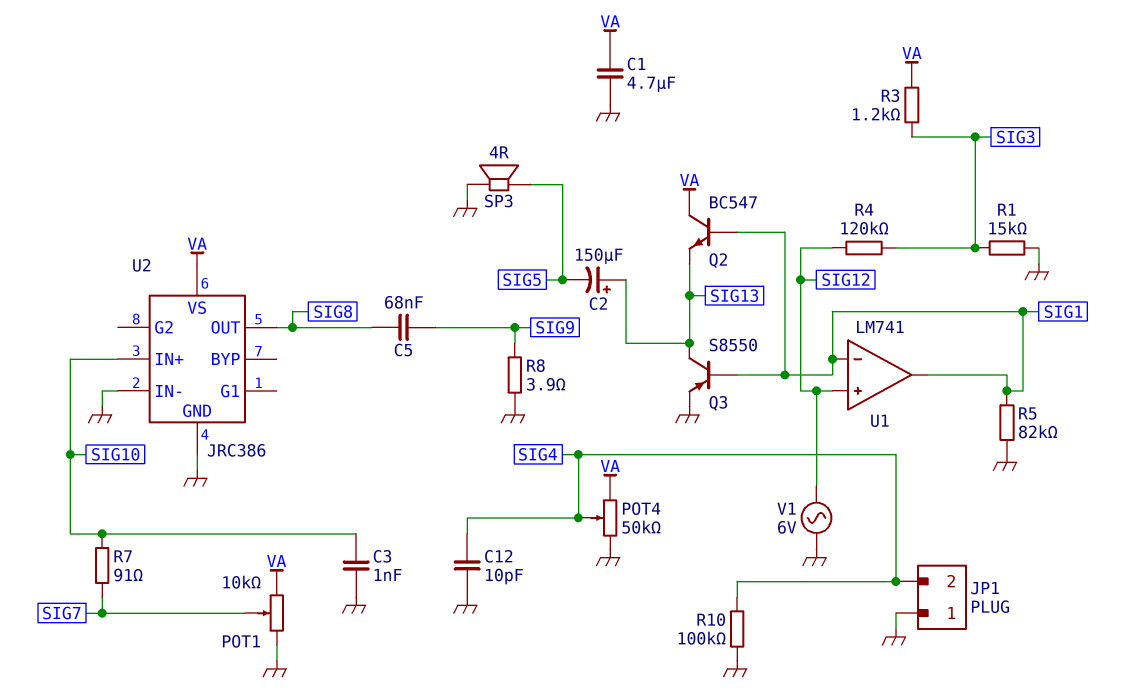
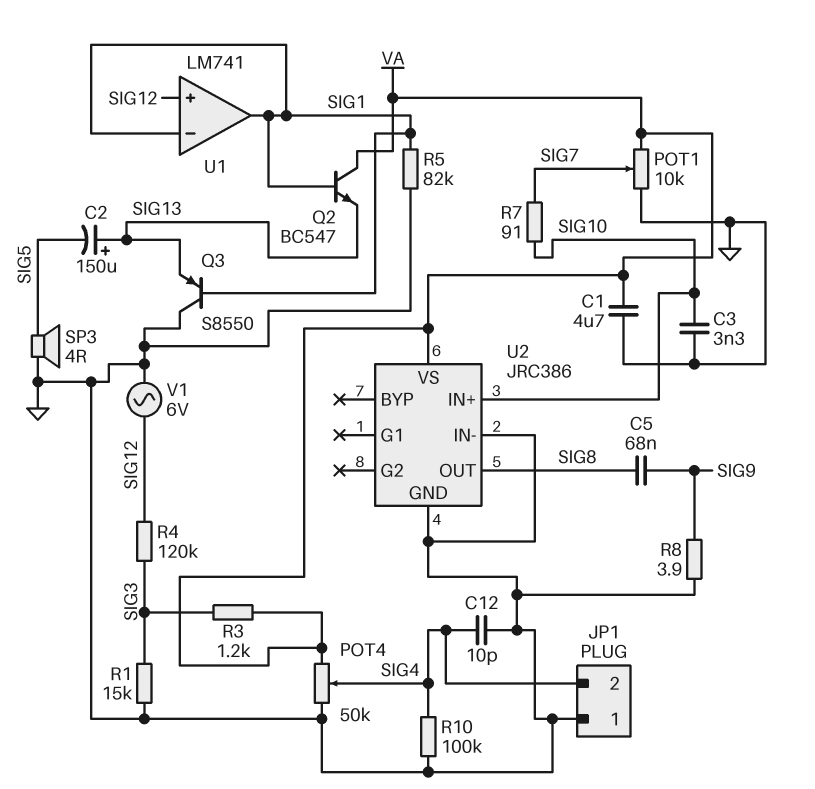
C3: 1nF (GND, SIG10) -> 3.3nF (GND, SIG10)
Q3: PNP S8550 (B SIG1, C SIG13, E GND) -> PNP S8550 (B SIG1, C GND, E SIG13)

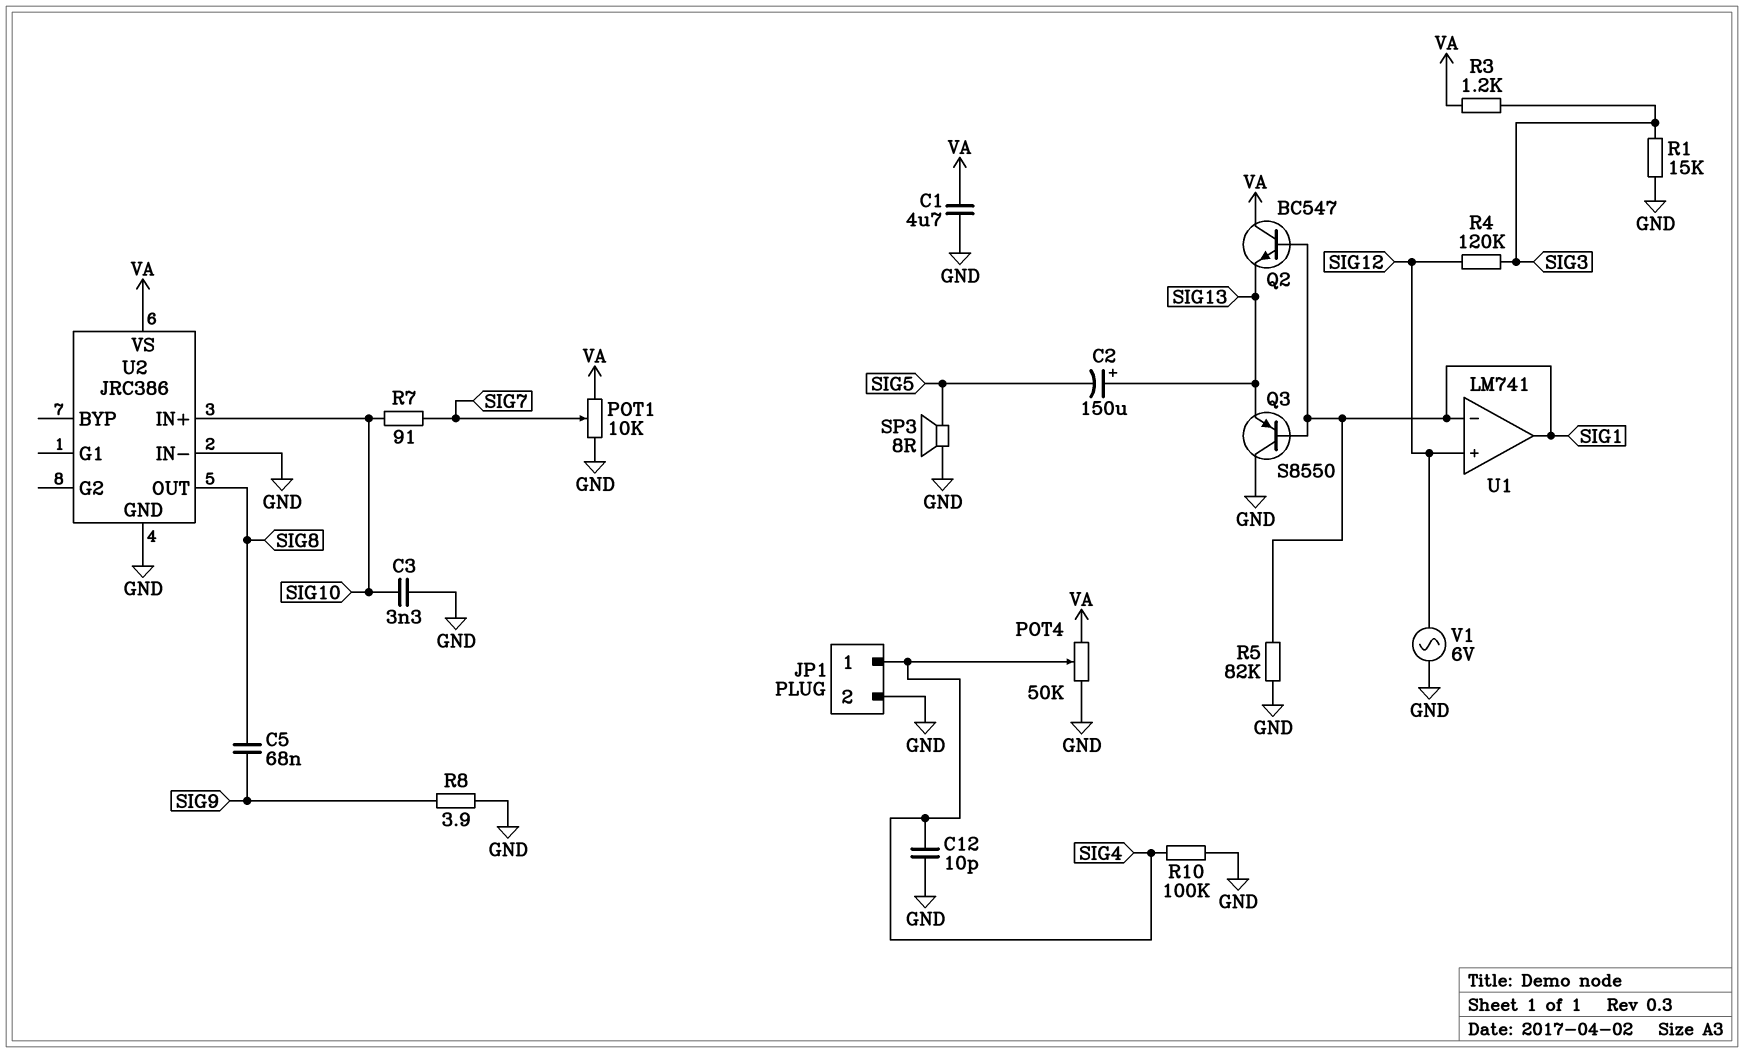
JP1 pin 1: GND -> SIG4
JP1 pin 2: SIG4 -> GND
SP3: speaker 4R (GND, SIG5) -> speaker 8R (GND, SIG5)

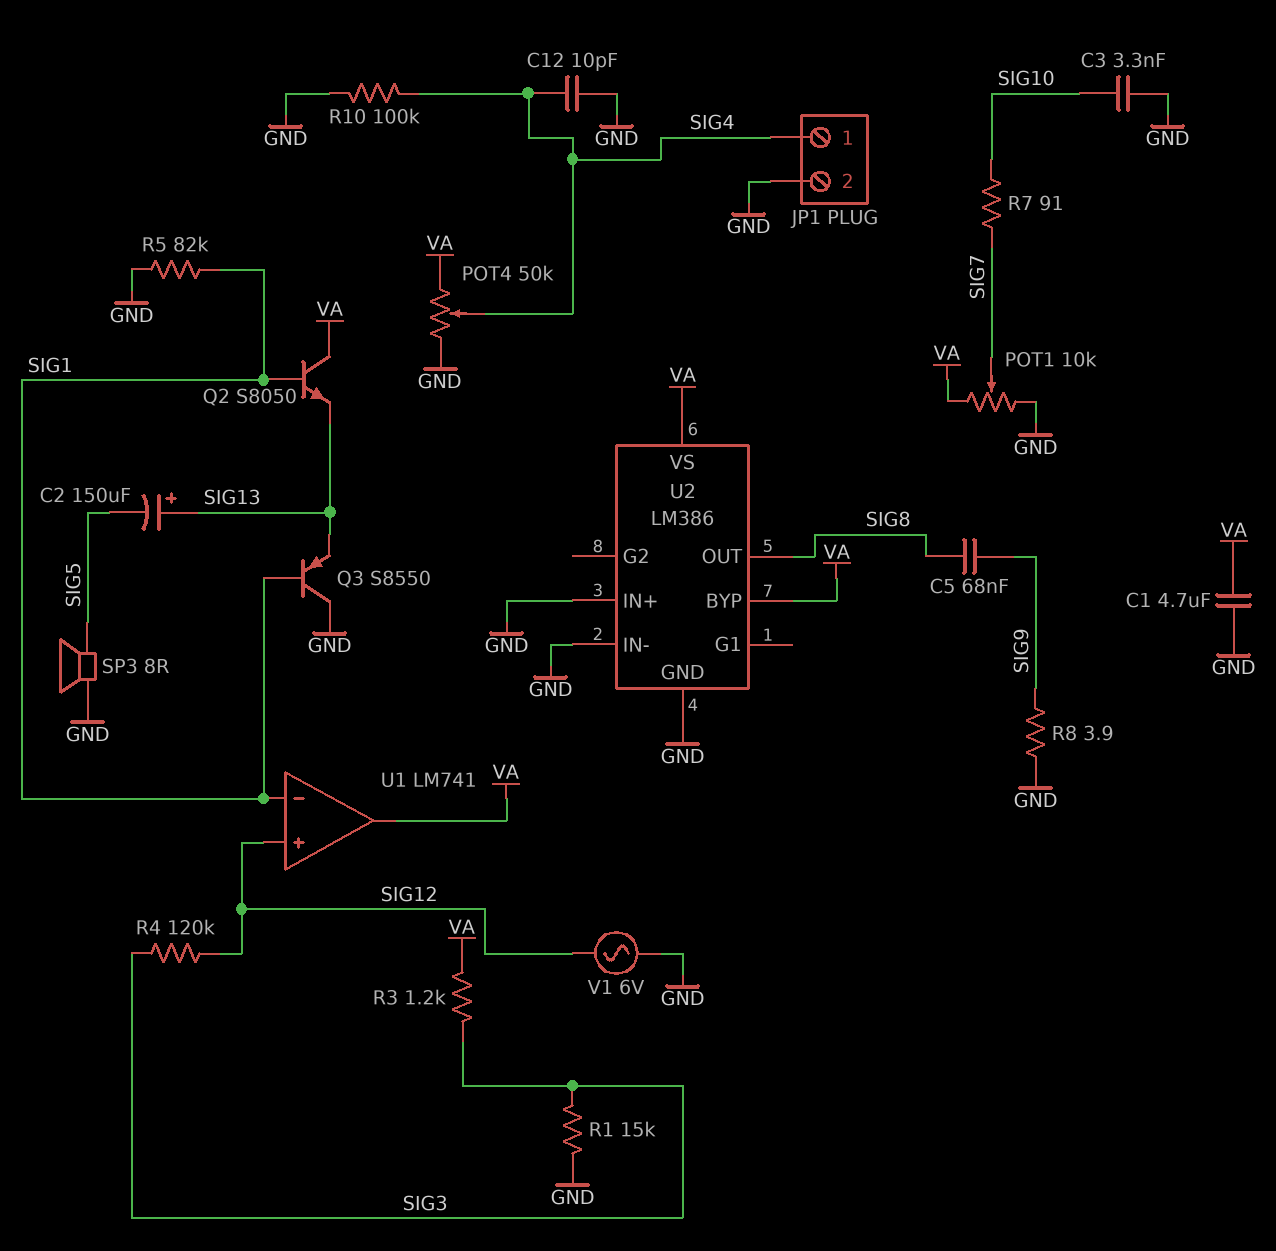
Q2: NPN BC547 (B SIG1, C VA, E SIG13) -> NPN S8050 (B SIG1, C VA, E SIG13)
U1 pin out: SIG1 -> VA
U2: JRC386 -> LM386
U2 pin BYP: none -> VA
U2 pin IN+: SIG10 -> GND

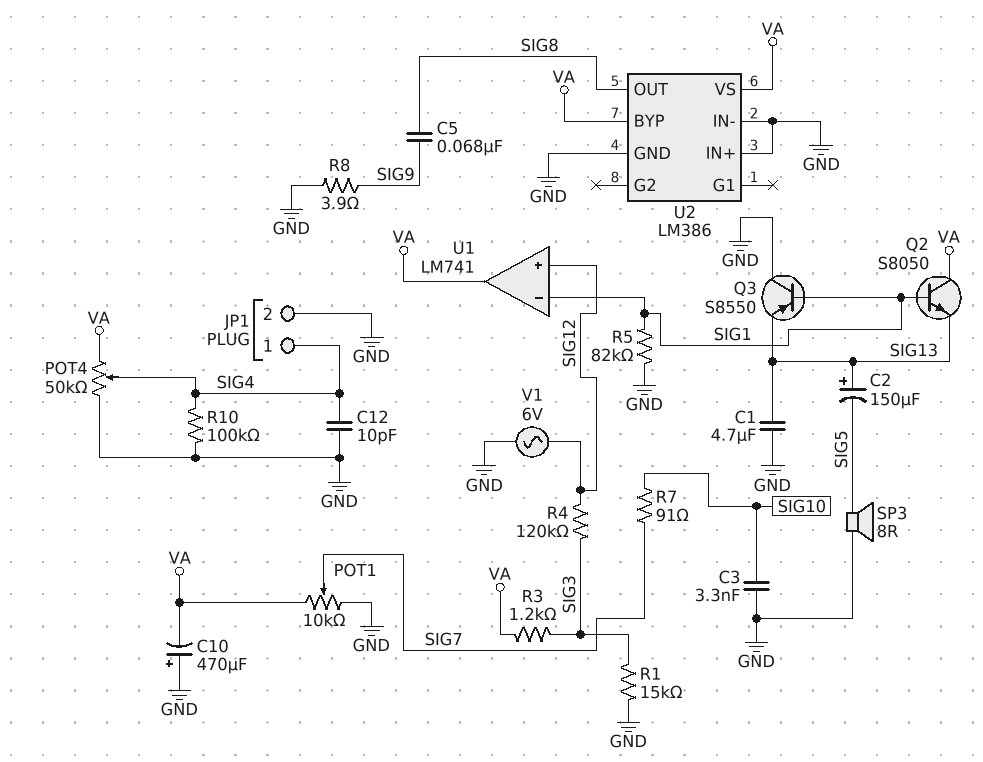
C1: 4.7uF (GND, VA) -> 4.7uF (GND, SIG13)
C10: none -> 470uF (plus GND, minus VA)

